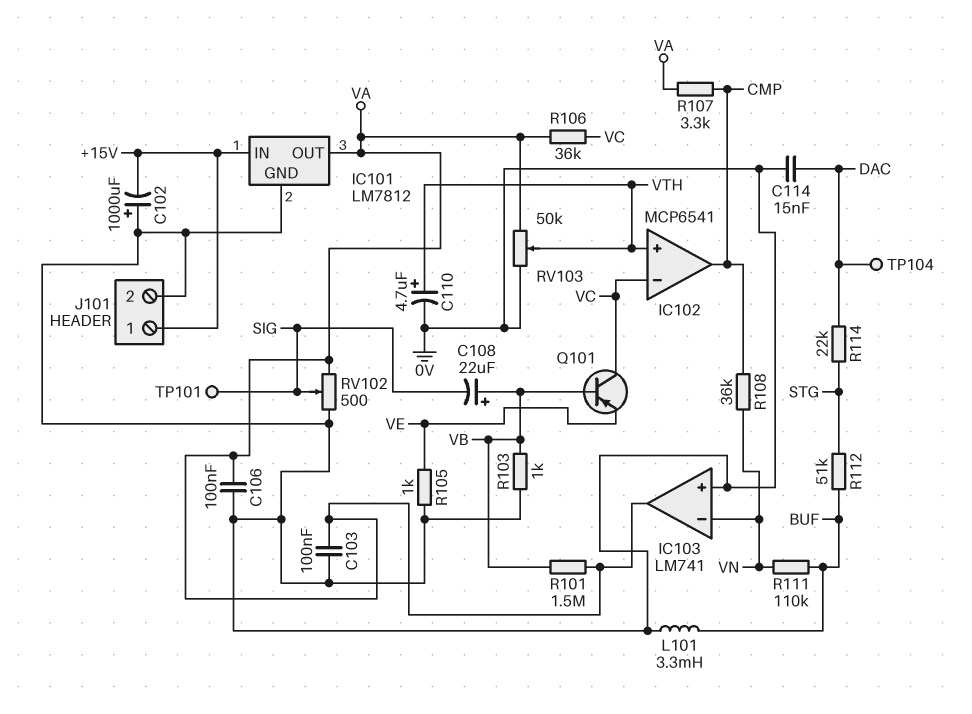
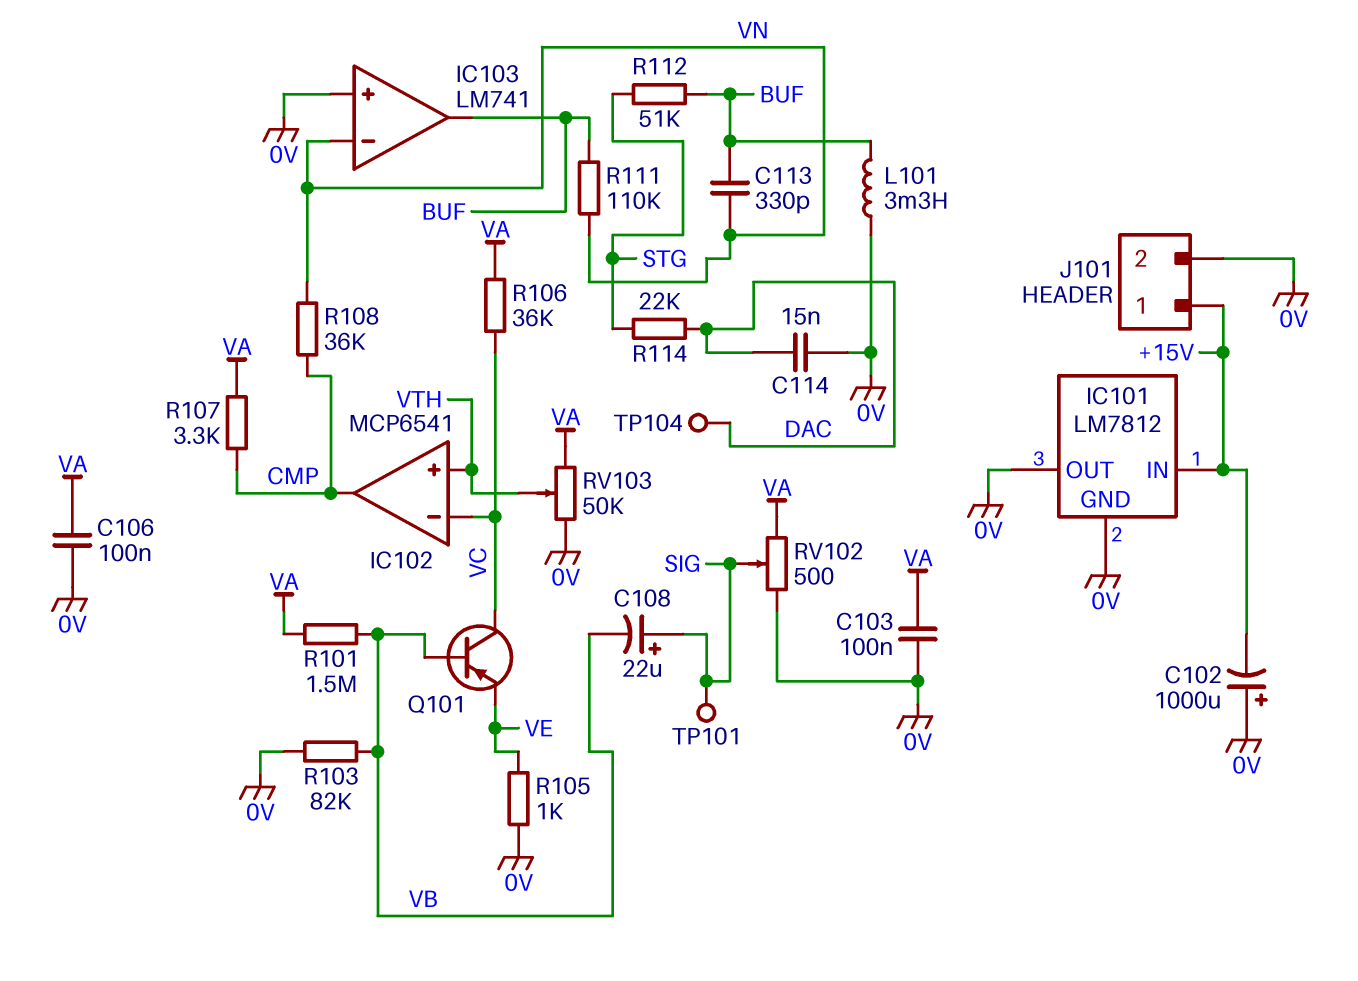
C108: 22uF (plus VB, minus SIG) -> 22uF (plus SIG, minus VB)
C110: 4.7uF (plus VTH, minus 0V) -> none
C113: none -> 330pF (BUF, VN)
IC101 pin OUT: VA -> 0V
IC103 pin out: VA -> BUF
R103: 1k (0V, VB) -> 82k (0V, VB)

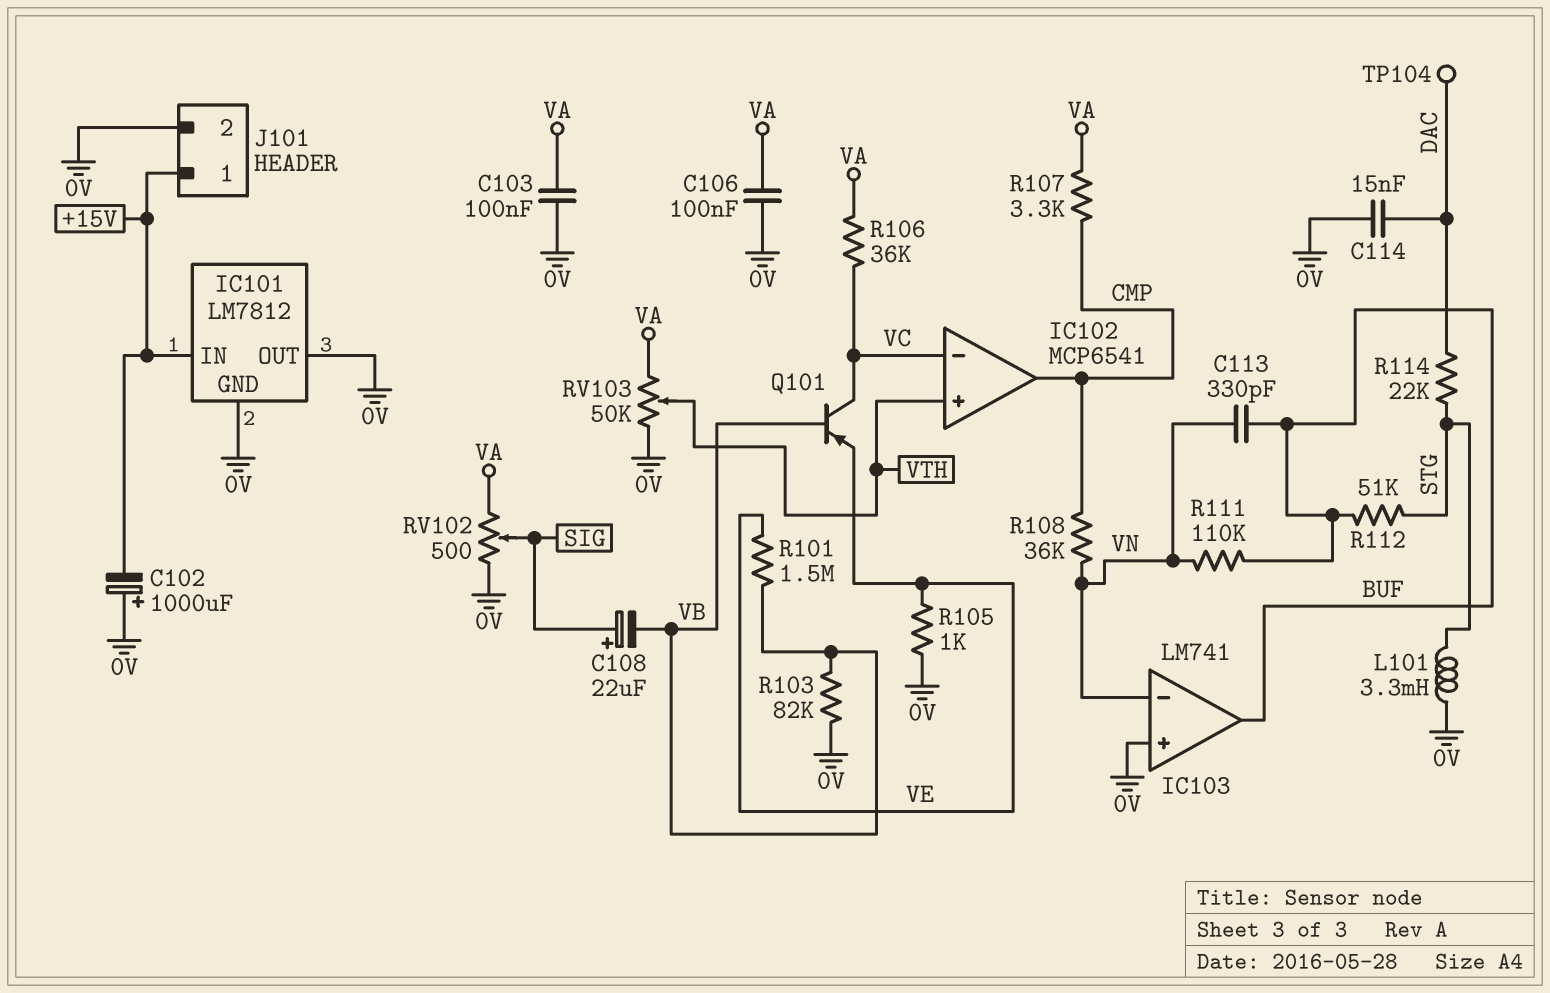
L101: 3.3mH (0V, BUF) -> 3.3mH (0V, STG)
R101: 1.5M (VA, VB) -> 1.5M (VB, VE)
TP101: test point (SIG) -> none

